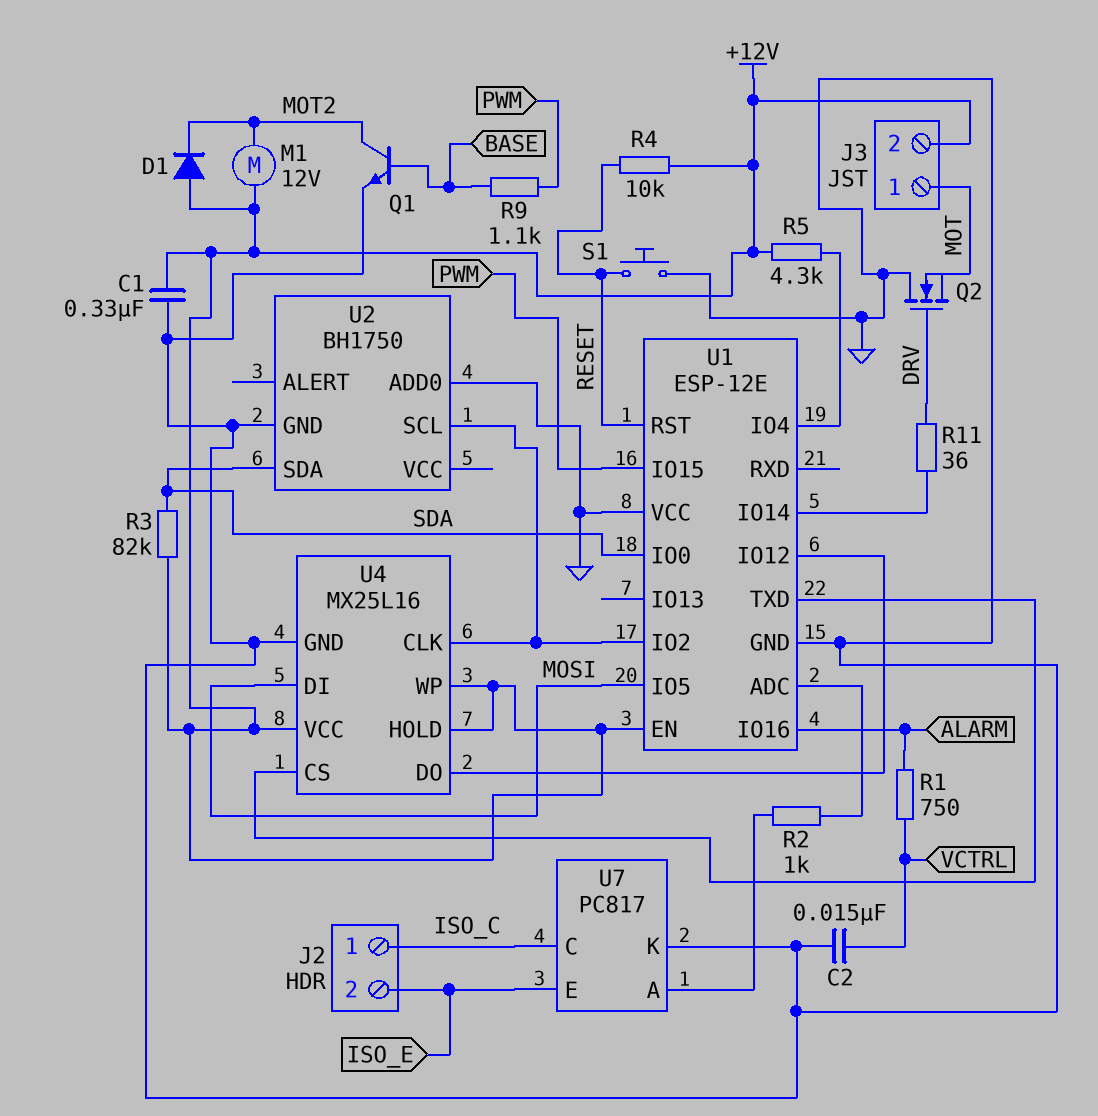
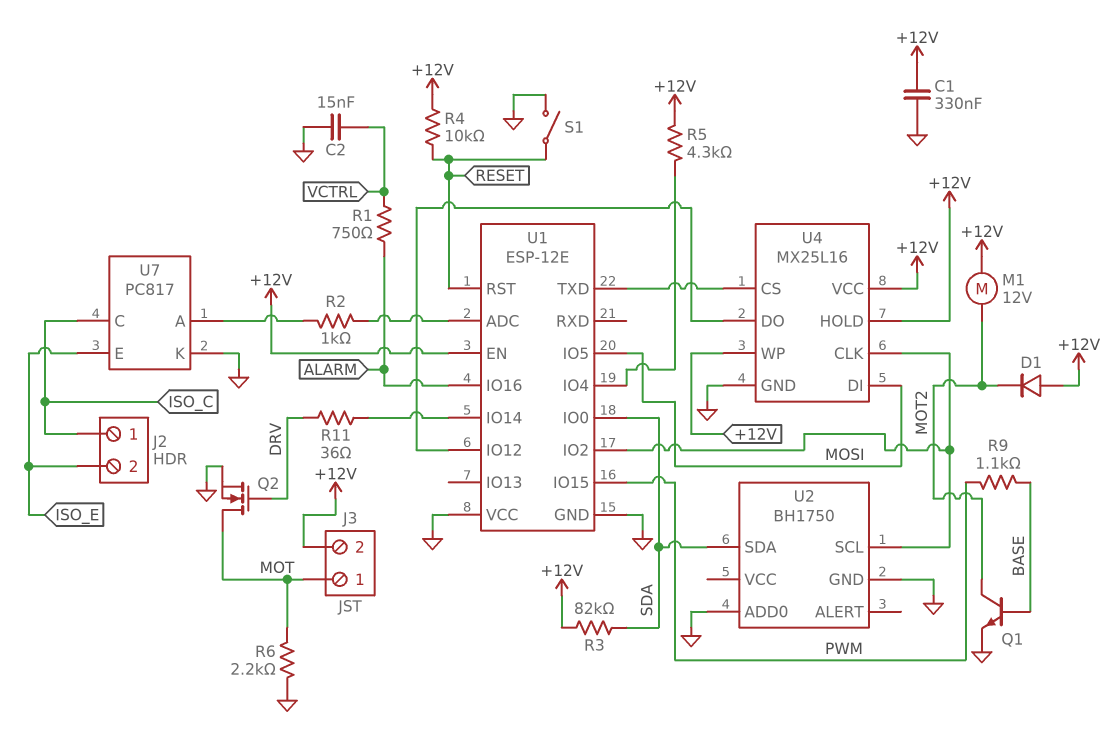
Q2: NMOS (G DRV, D GND, S MOT) -> NMOS (G DRV, D MOT, S GND)
R6: none -> 2.2k (GND, MOT)
S1: button (GND, RESET) -> switch (GND, RESET)

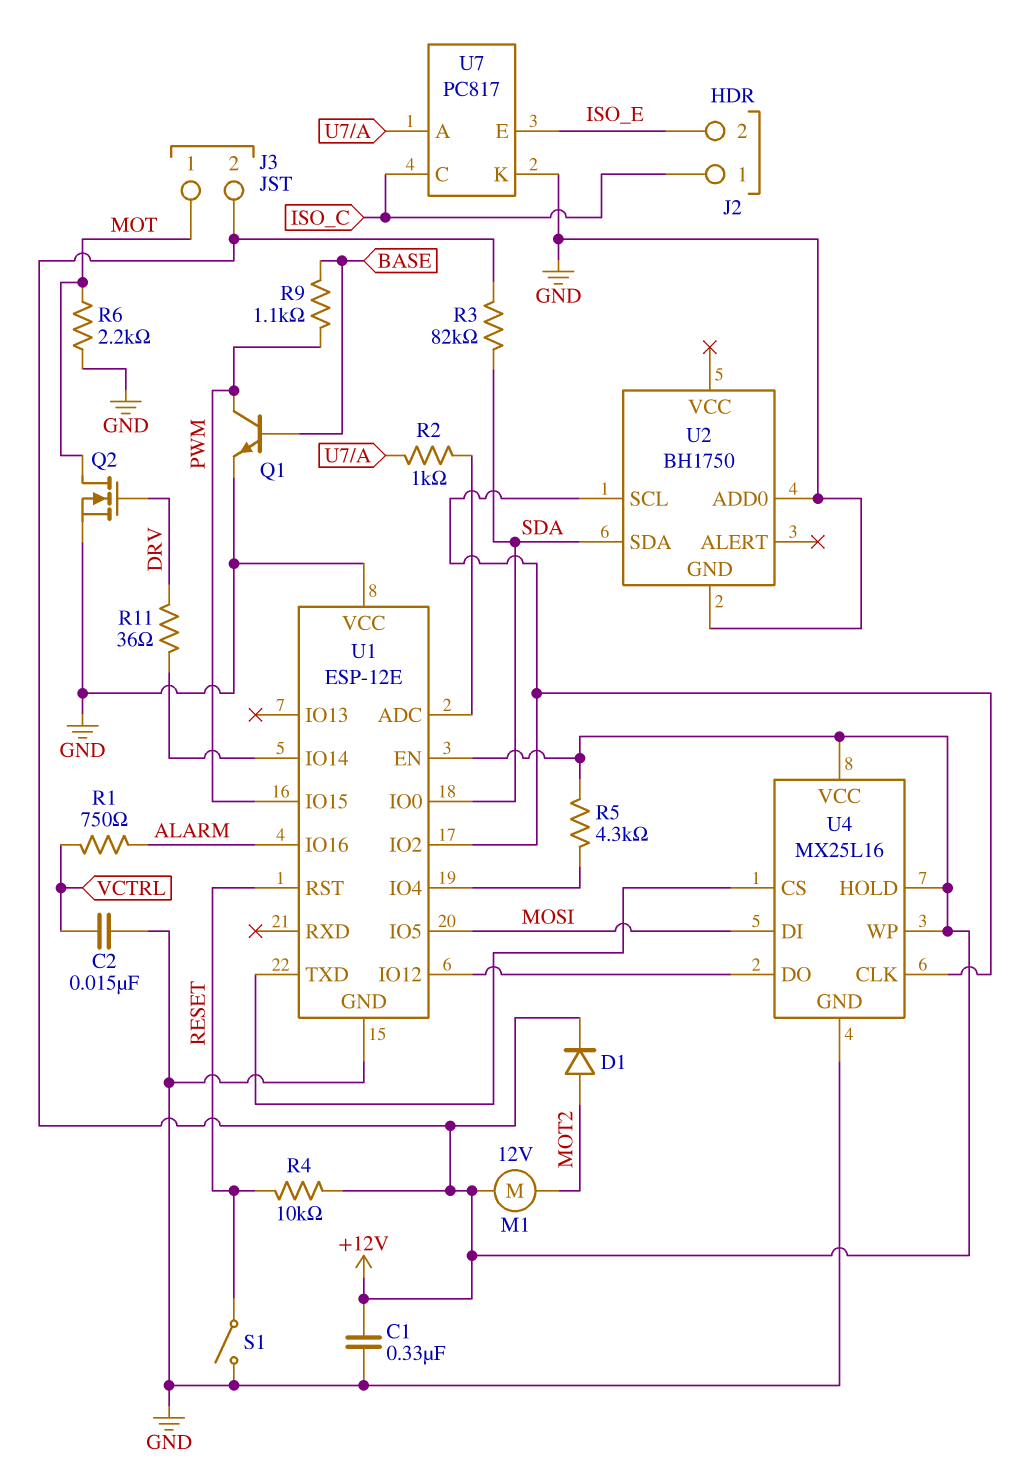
D1: diode (A +12V, K MOT2) -> diode (A MOT2, K +12V)
Q1: NPN (B BASE, C MOT2, E GND) -> NPN (B BASE, C PWM, E GND)

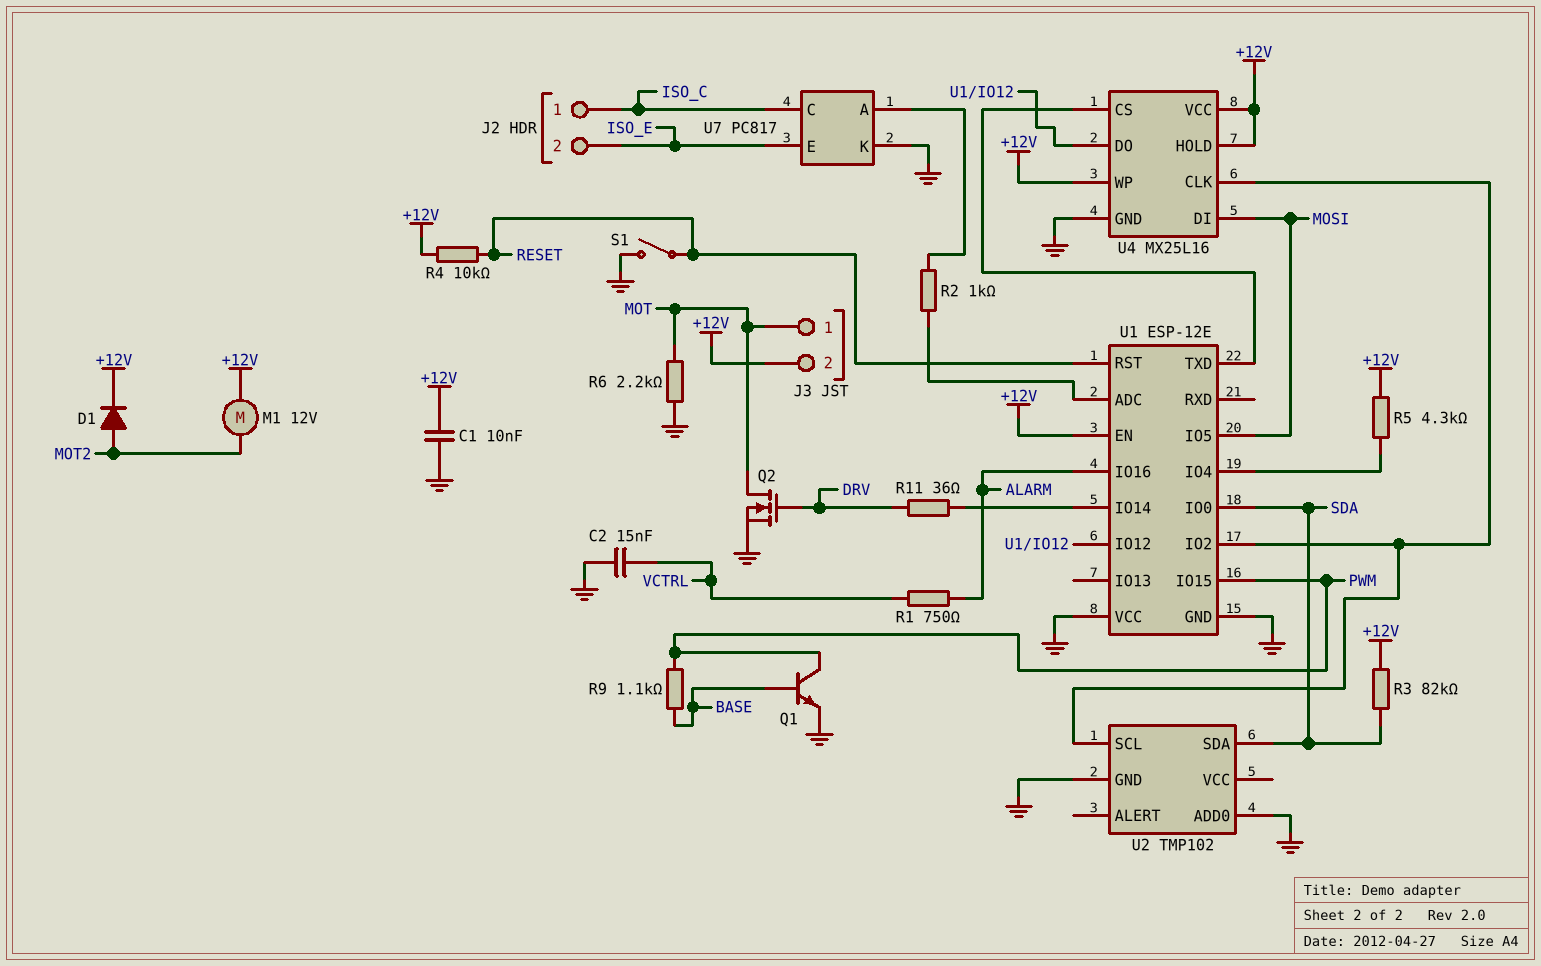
C1: 330nF (+12V, GND) -> 10nF (+12V, GND)
U2: BH1750 -> TMP102

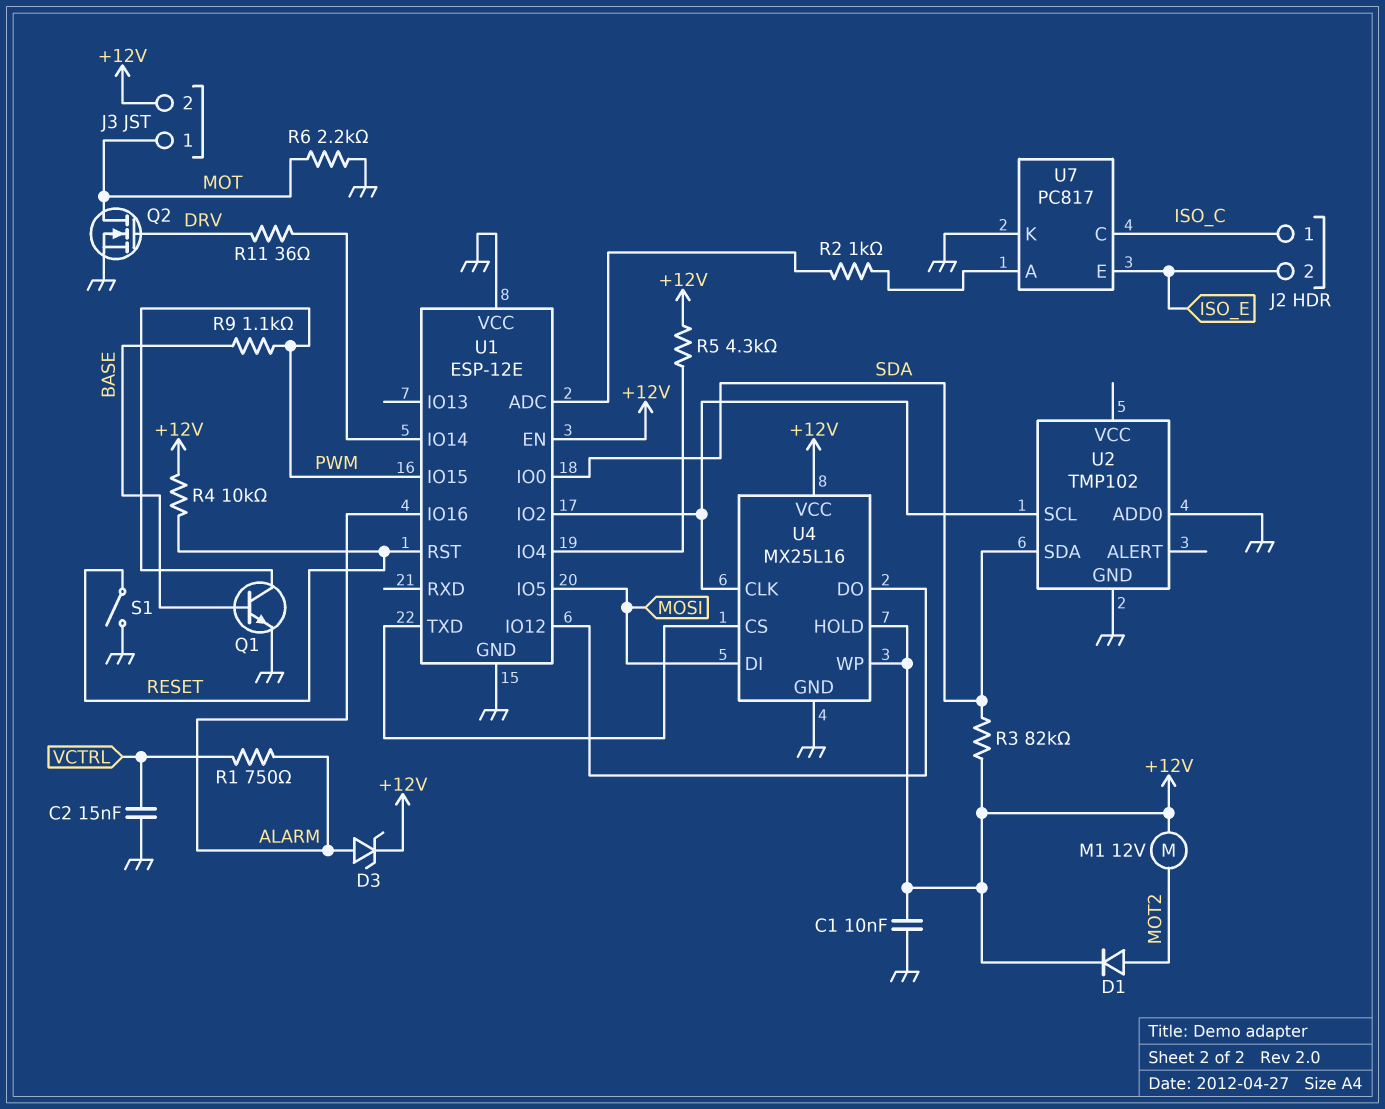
D3: none -> zener (A ALARM, K +12V)

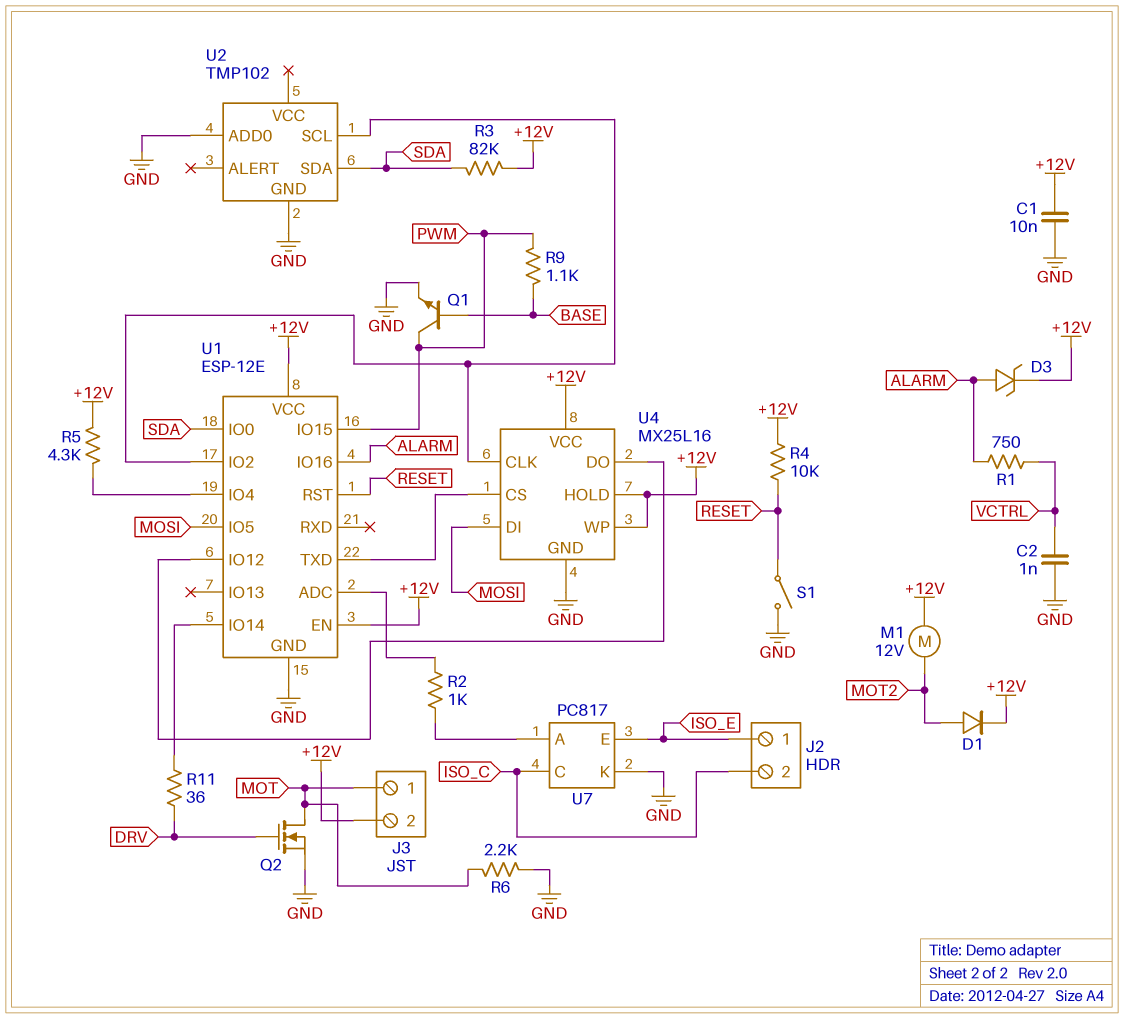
C2: 15nF (GND, VCTRL) -> 1nF (GND, VCTRL)
J2 pin 1: ISO_C -> ISO_E
J2 pin 2: ISO_E -> ISO_C
U1 pin VCC: GND -> +12V

